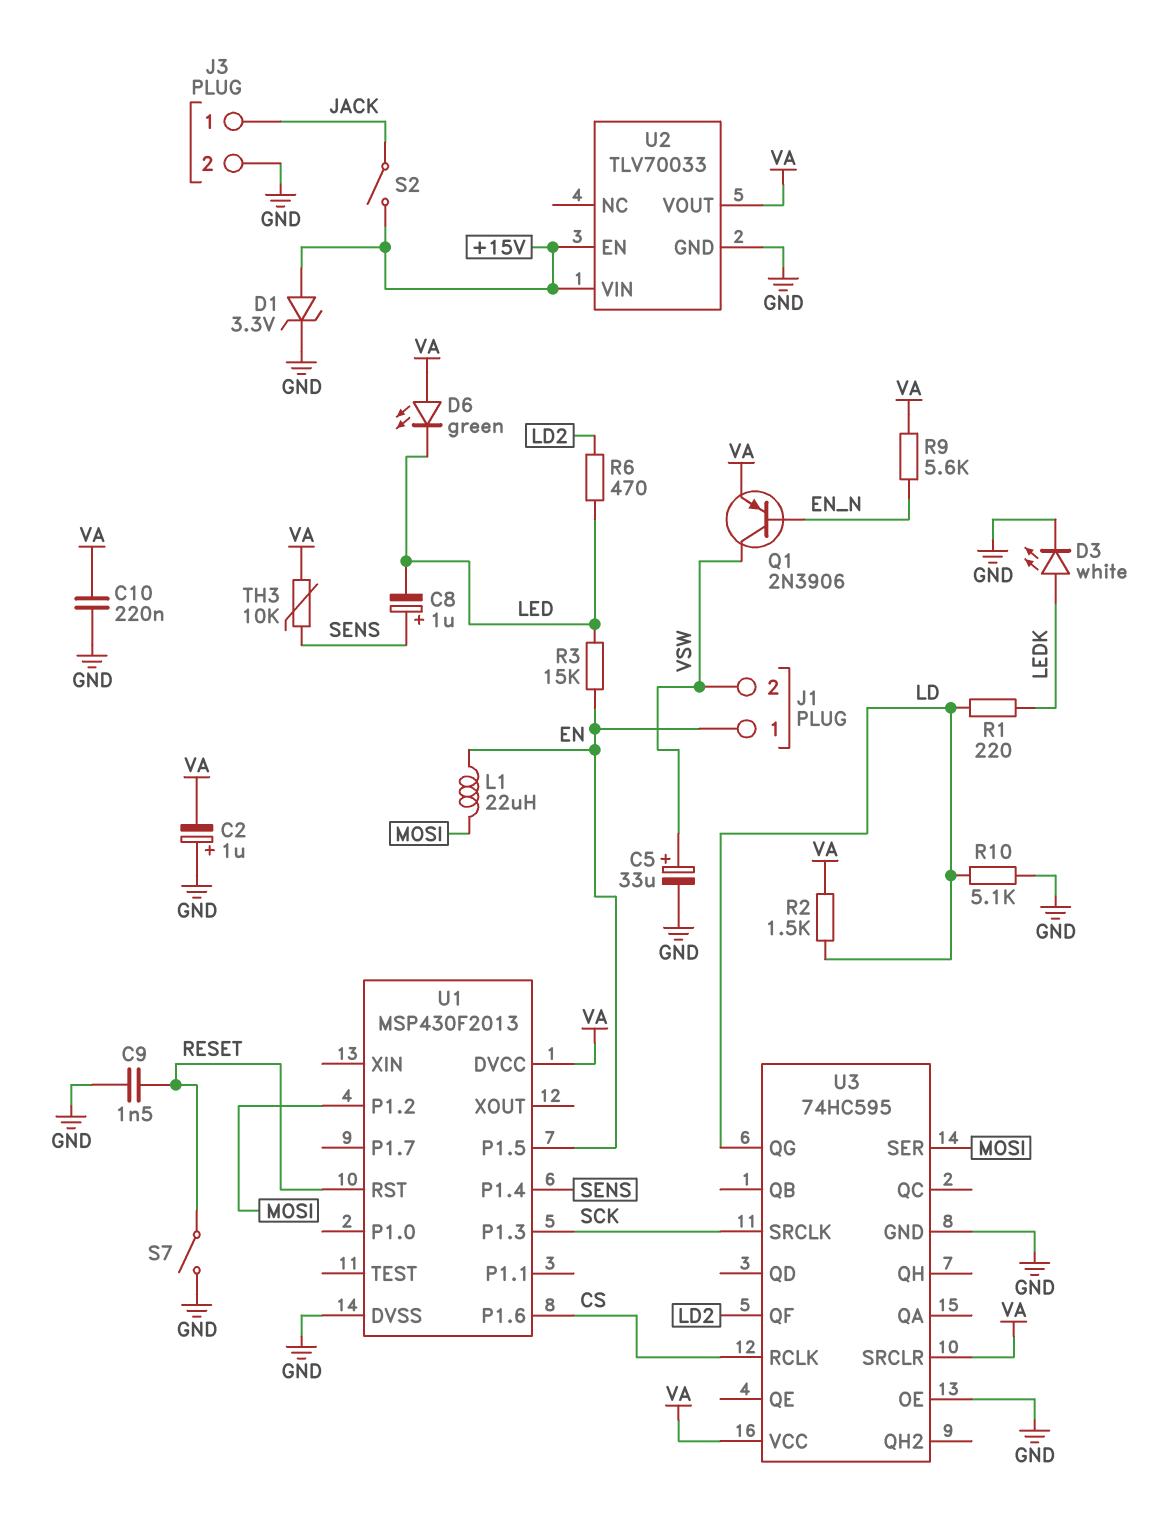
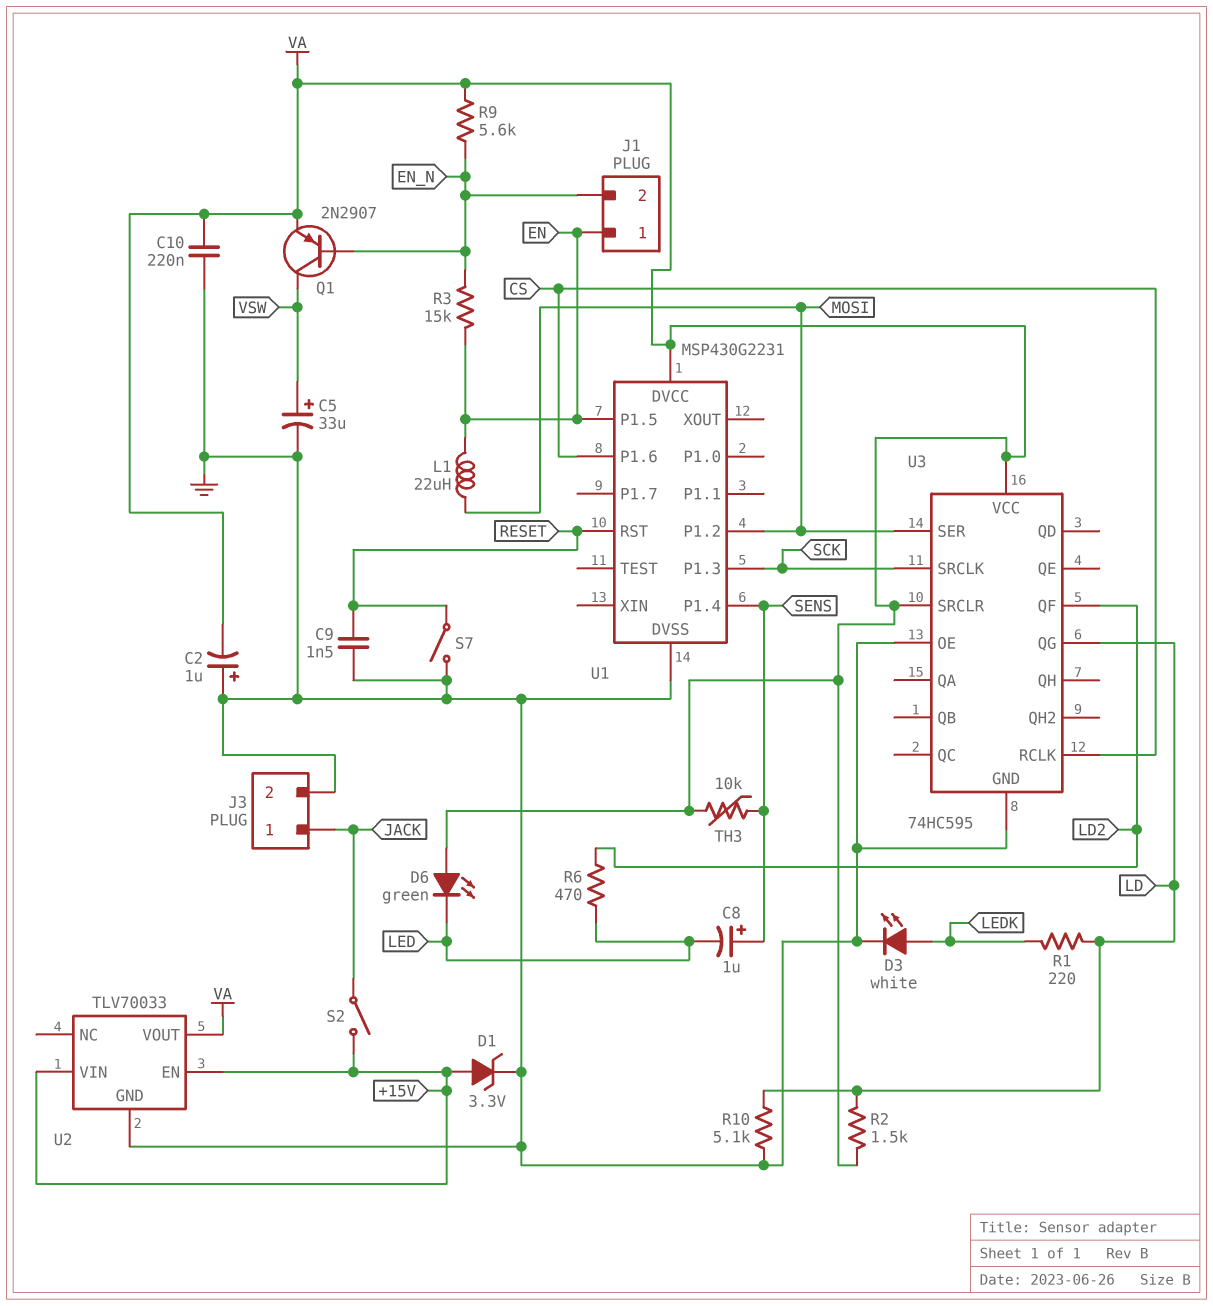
J1 pin 2: VSW -> EN_N
Q1: PNP 2N3906 (B EN_N, C VSW, E VA) -> PNP 2N2907 (B EN_N, C VSW, E VA)
R3: 15k (EN, LED) -> 15k (EN, EN_N)
U1: MSP430F2013 -> MSP430G2231

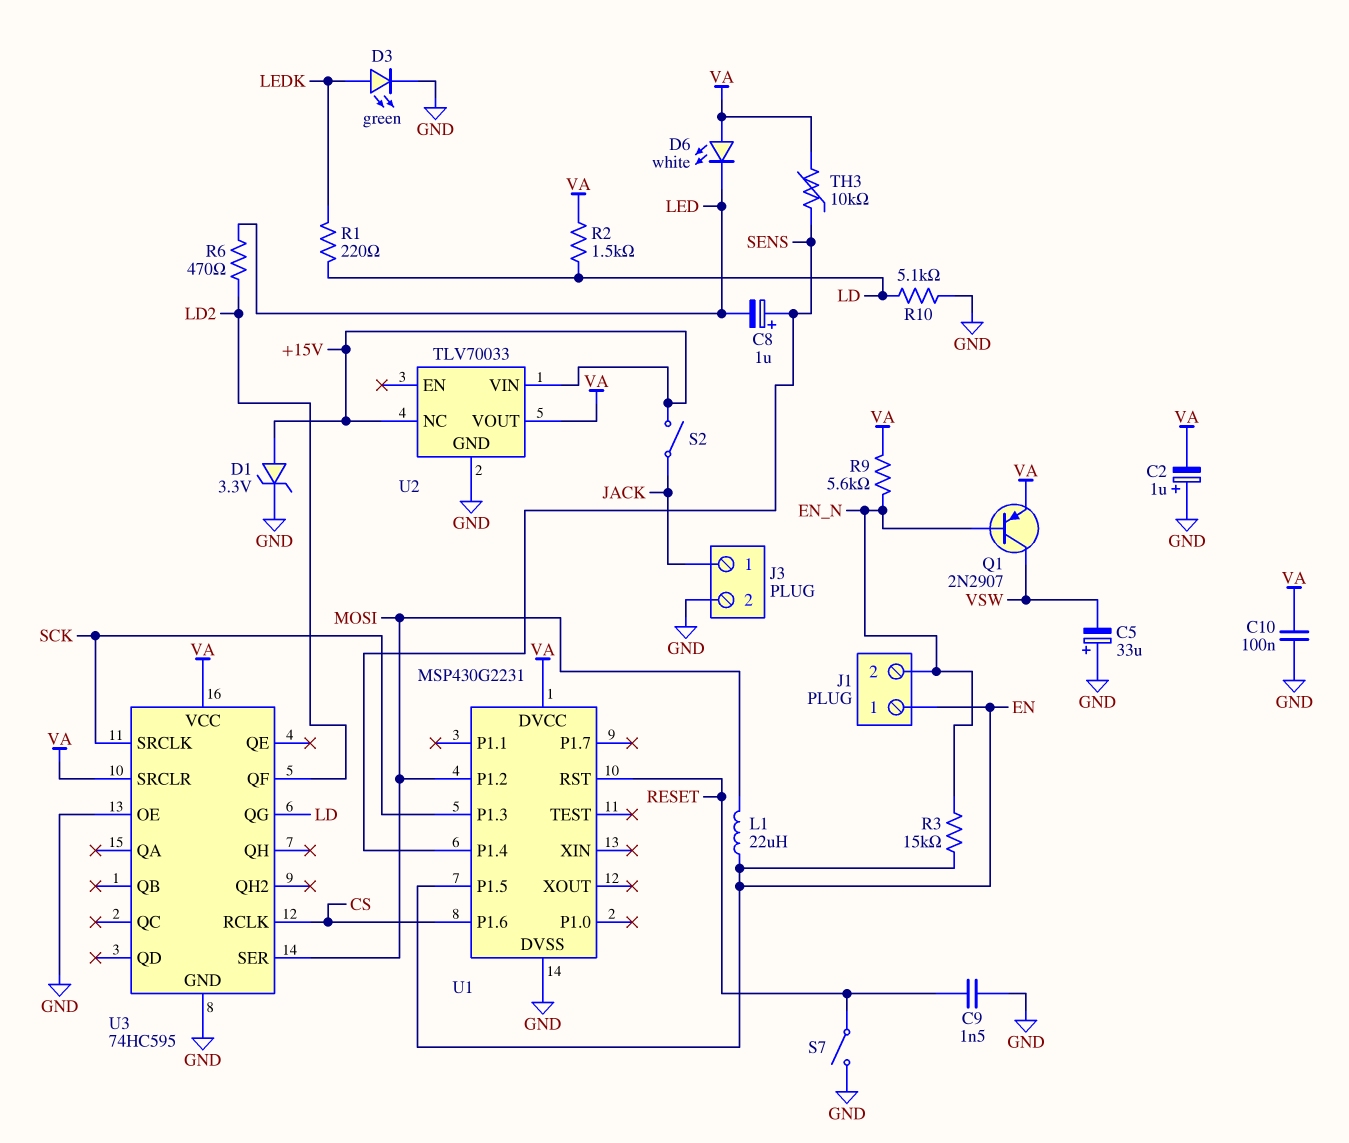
C5: 33uF (plus VSW, minus GND) -> 33uF (plus GND, minus VSW)
C10: 220nF (GND, VA) -> 100nF (GND, VA)
D3: LED white (A LEDK, K GND) -> LED green (A LEDK, K GND)
D6: LED green (A VA, K LED) -> LED white (A VA, K LED)
U2 pin EN: +15V -> none
U2 pin NC: none -> +15V

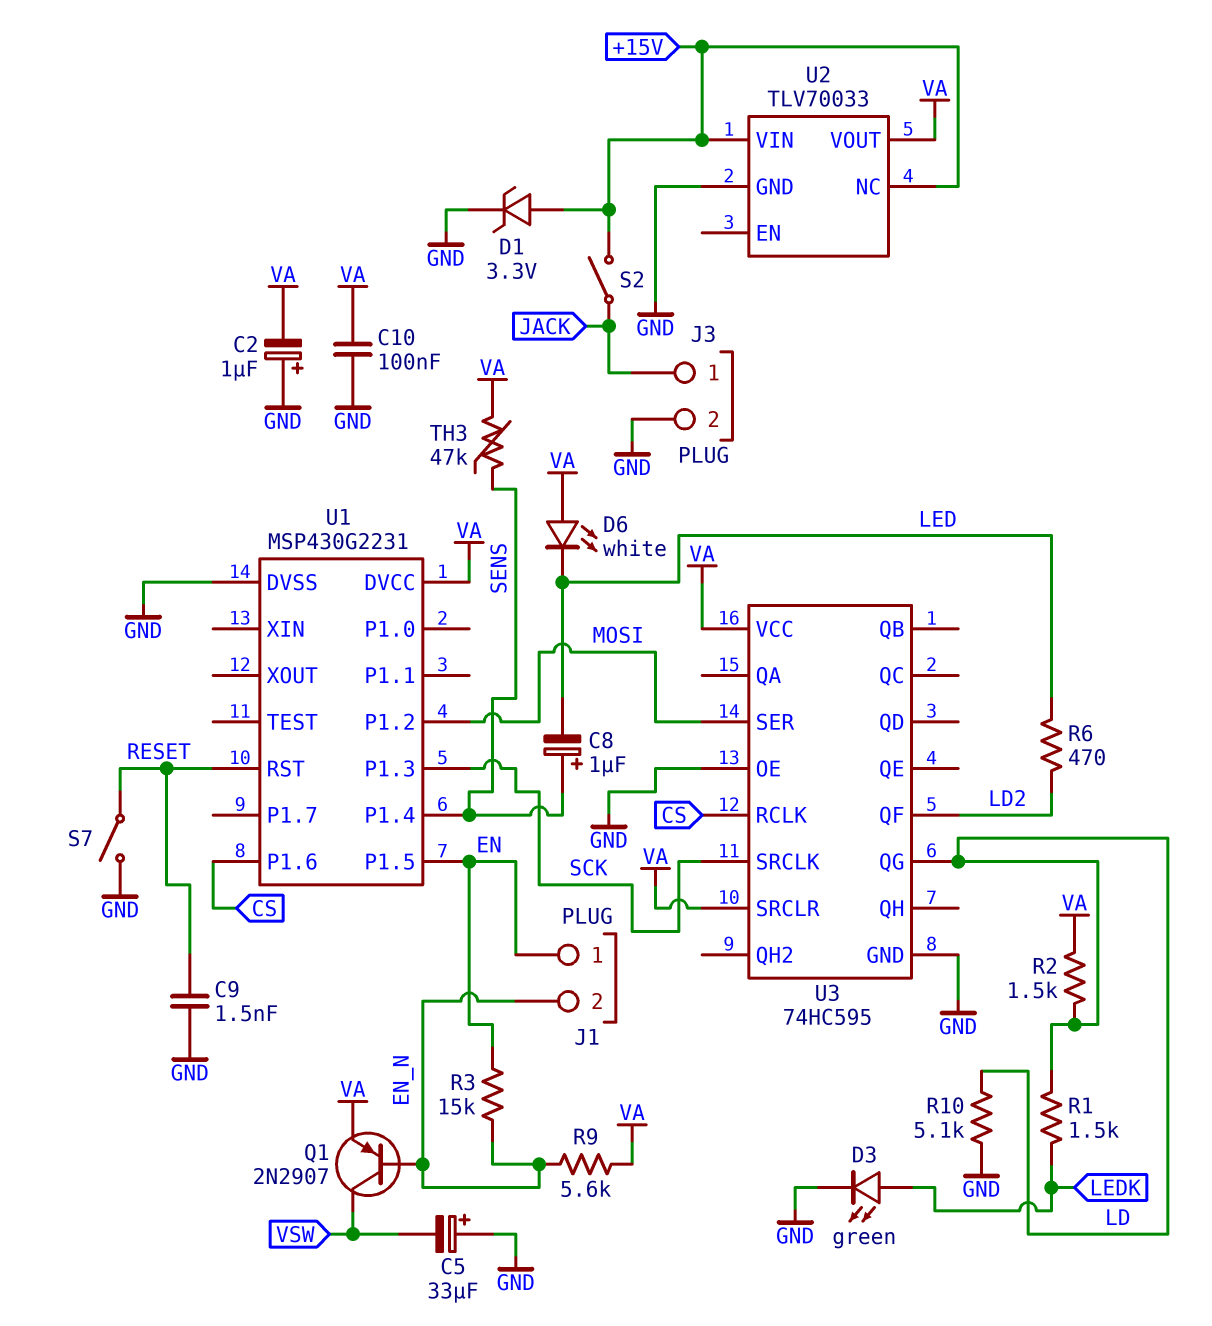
L1: 22uH (EN, MOSI) -> none
R1: 220 (LD, LEDK) -> 1.5k (LD, LEDK)
TH3: 10k (SENS, VA) -> 47k (SENS, VA)

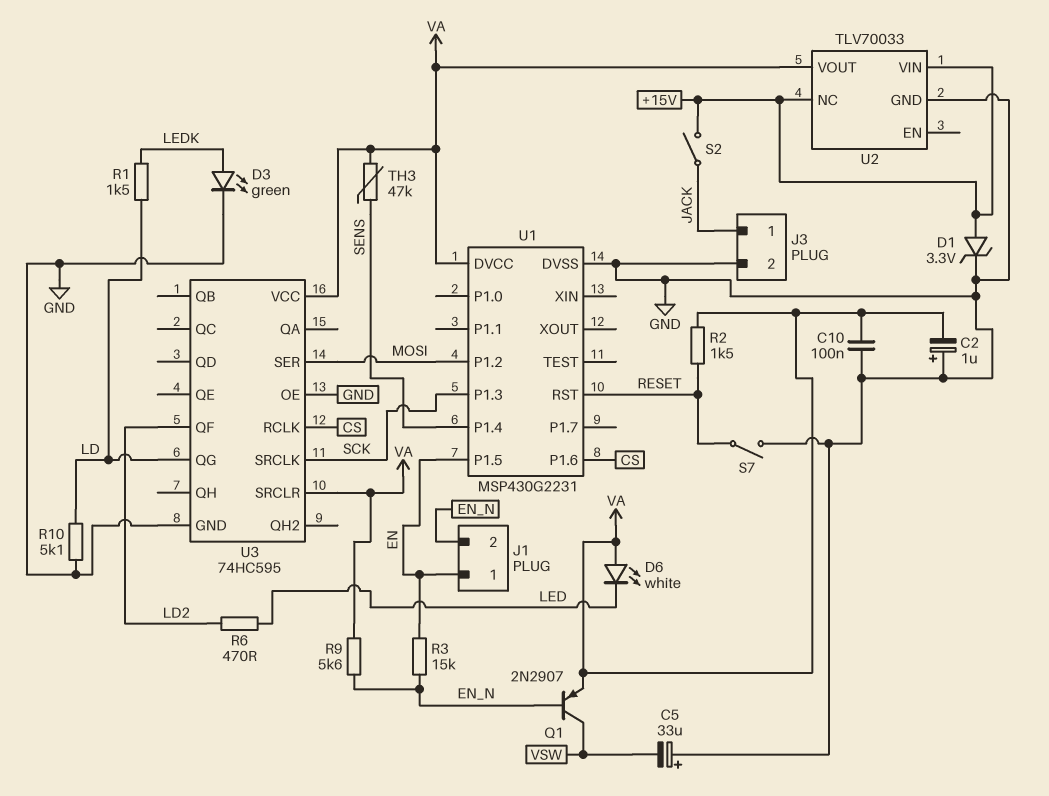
C8: 1uF (plus SENS, minus LED) -> none
C9: 1.5nF (GND, RESET) -> none
R2: 1.5k (LD, VA) -> 1.5k (RESET, VA)

